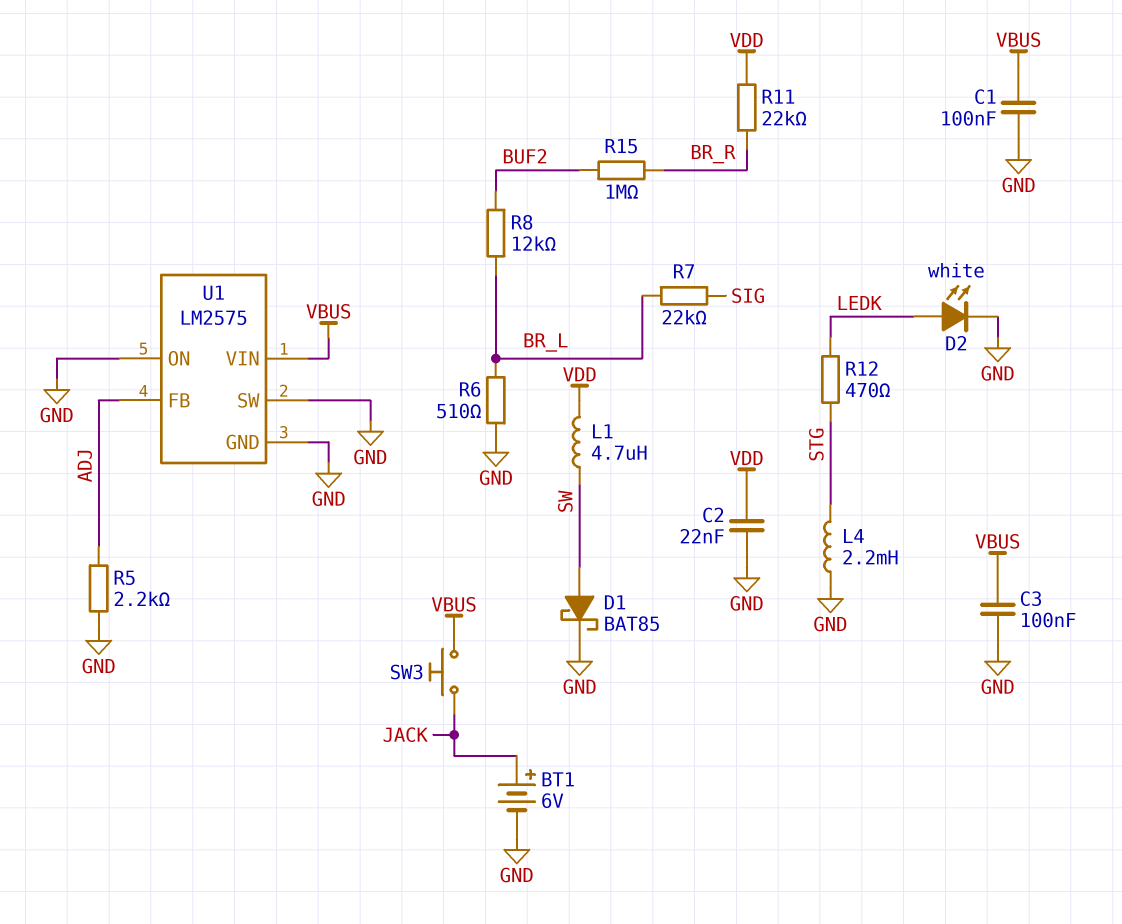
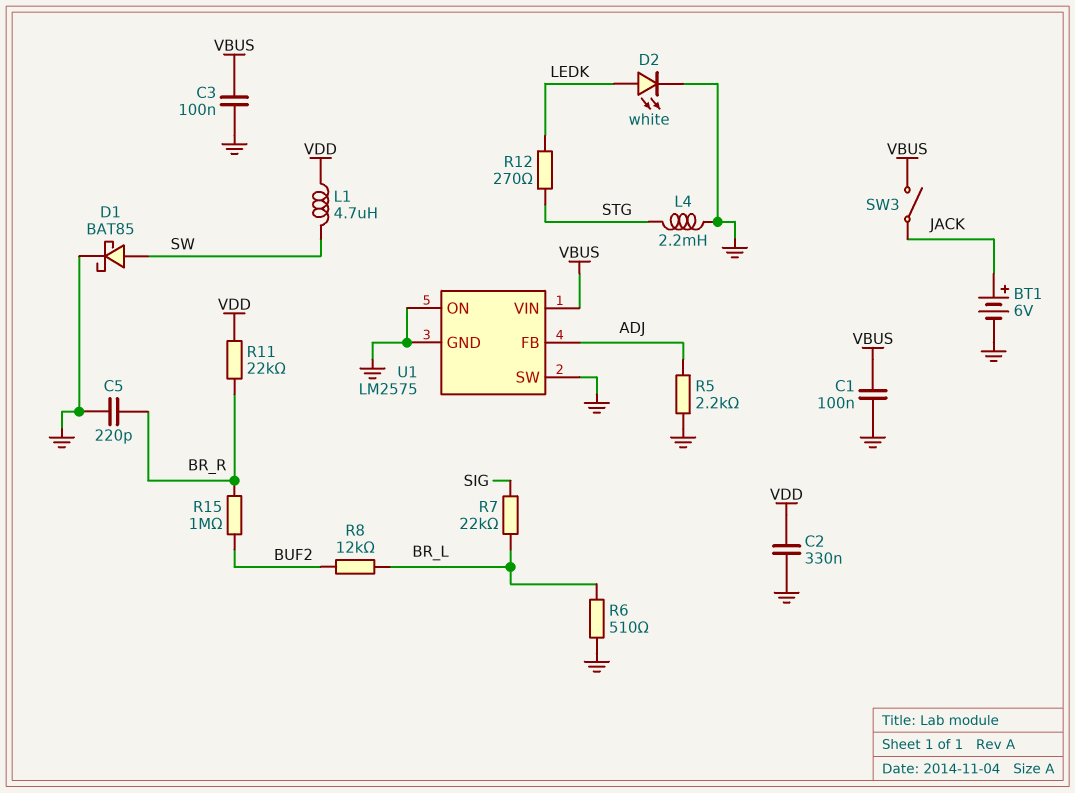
C2: 22nF (GND, VDD) -> 330nF (GND, VDD)
C5: none -> 220pF (BR_R, GND)
R12: 470 (LEDK, STG) -> 270 (LEDK, STG)
SW3: button (JACK, VBUS) -> switch (JACK, VBUS)

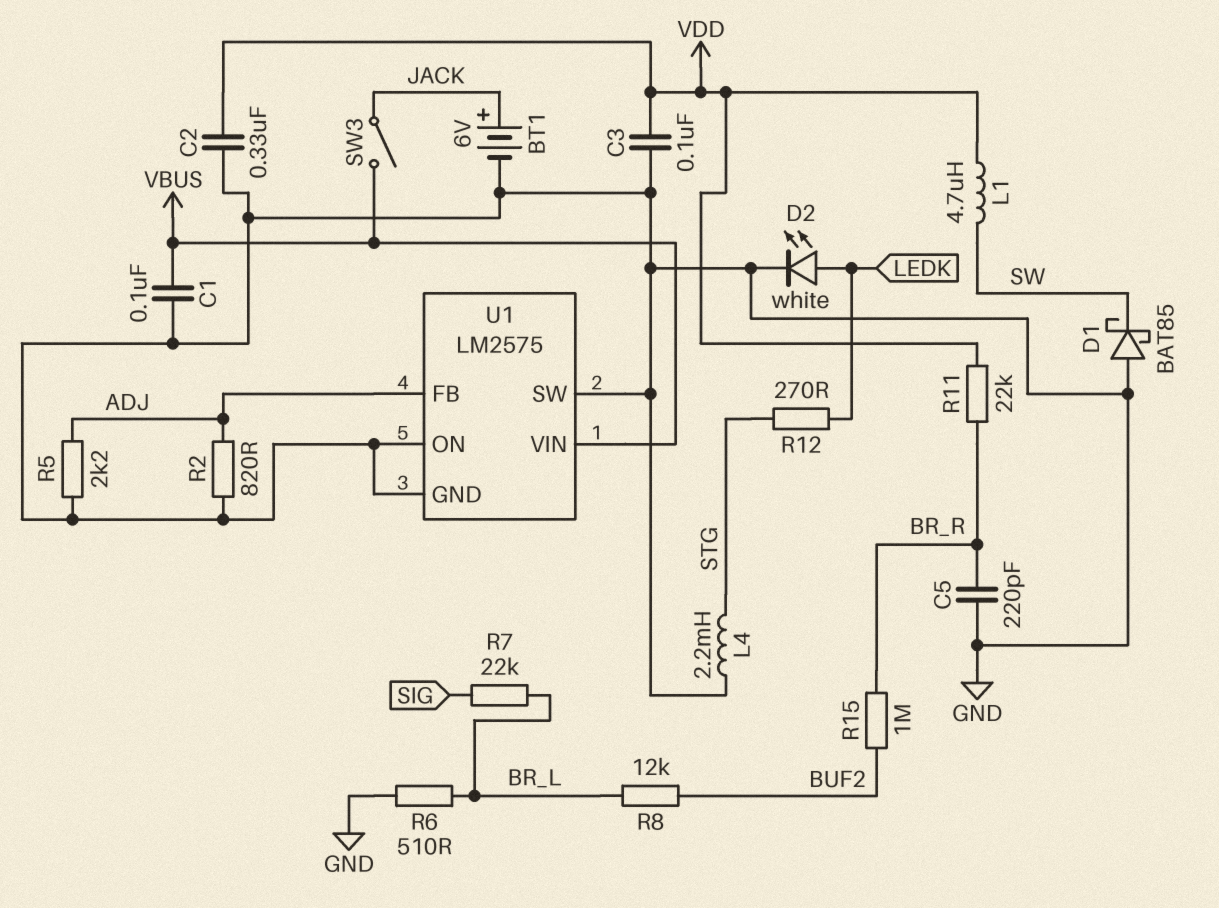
C3: 100nF (GND, VBUS) -> 100nF (GND, VDD)
D1: schottky BAT85 (A SW, K GND) -> schottky BAT85 (A GND, K SW)
R2: none -> 820 (ADJ, GND)

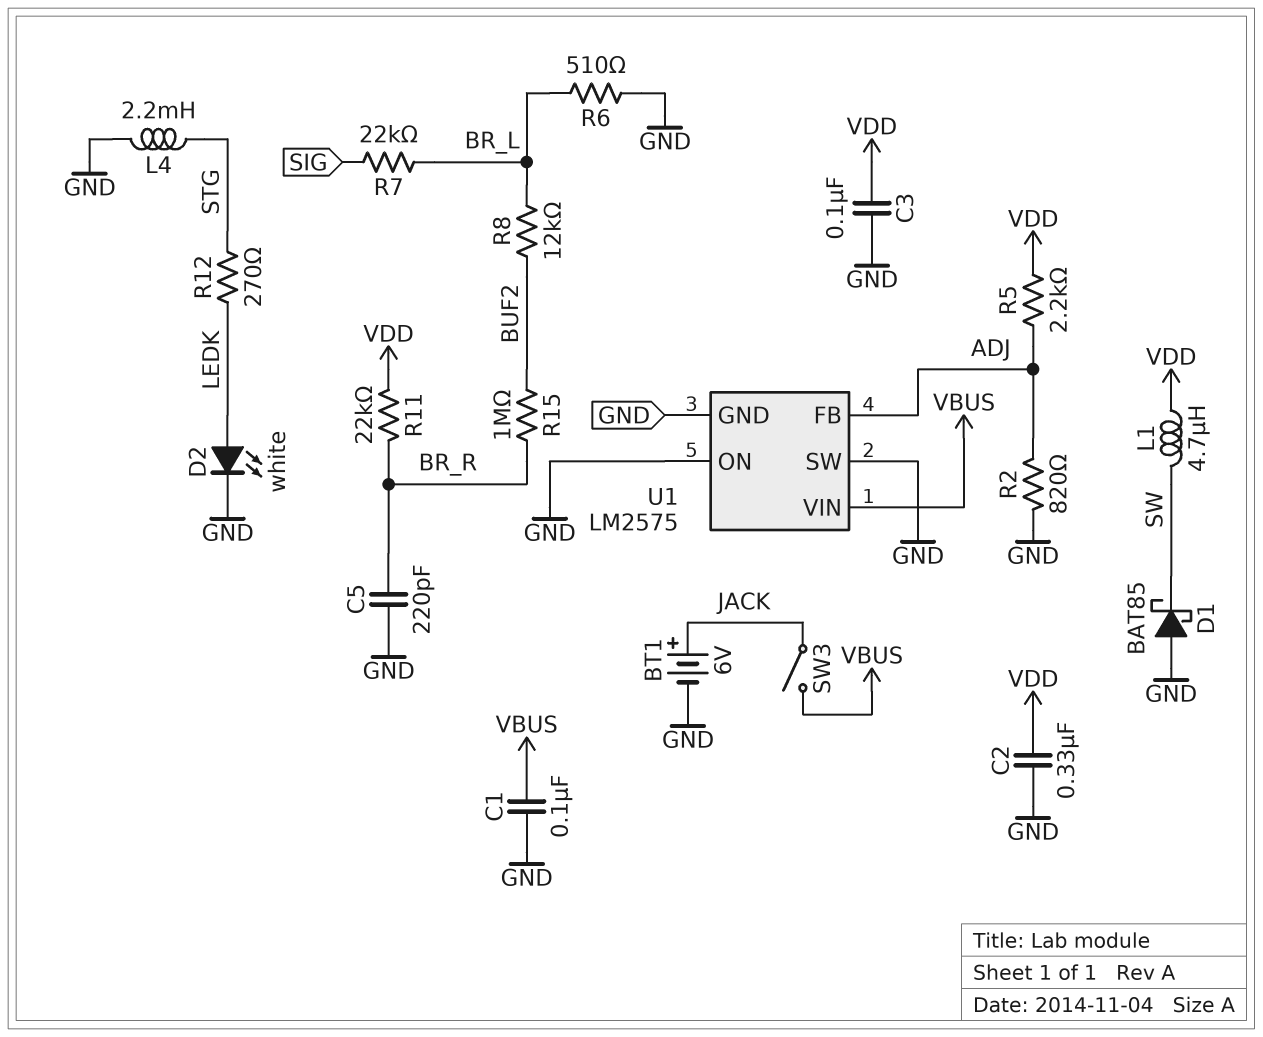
R5: 2.2k (ADJ, GND) -> 2.2k (ADJ, VDD)

